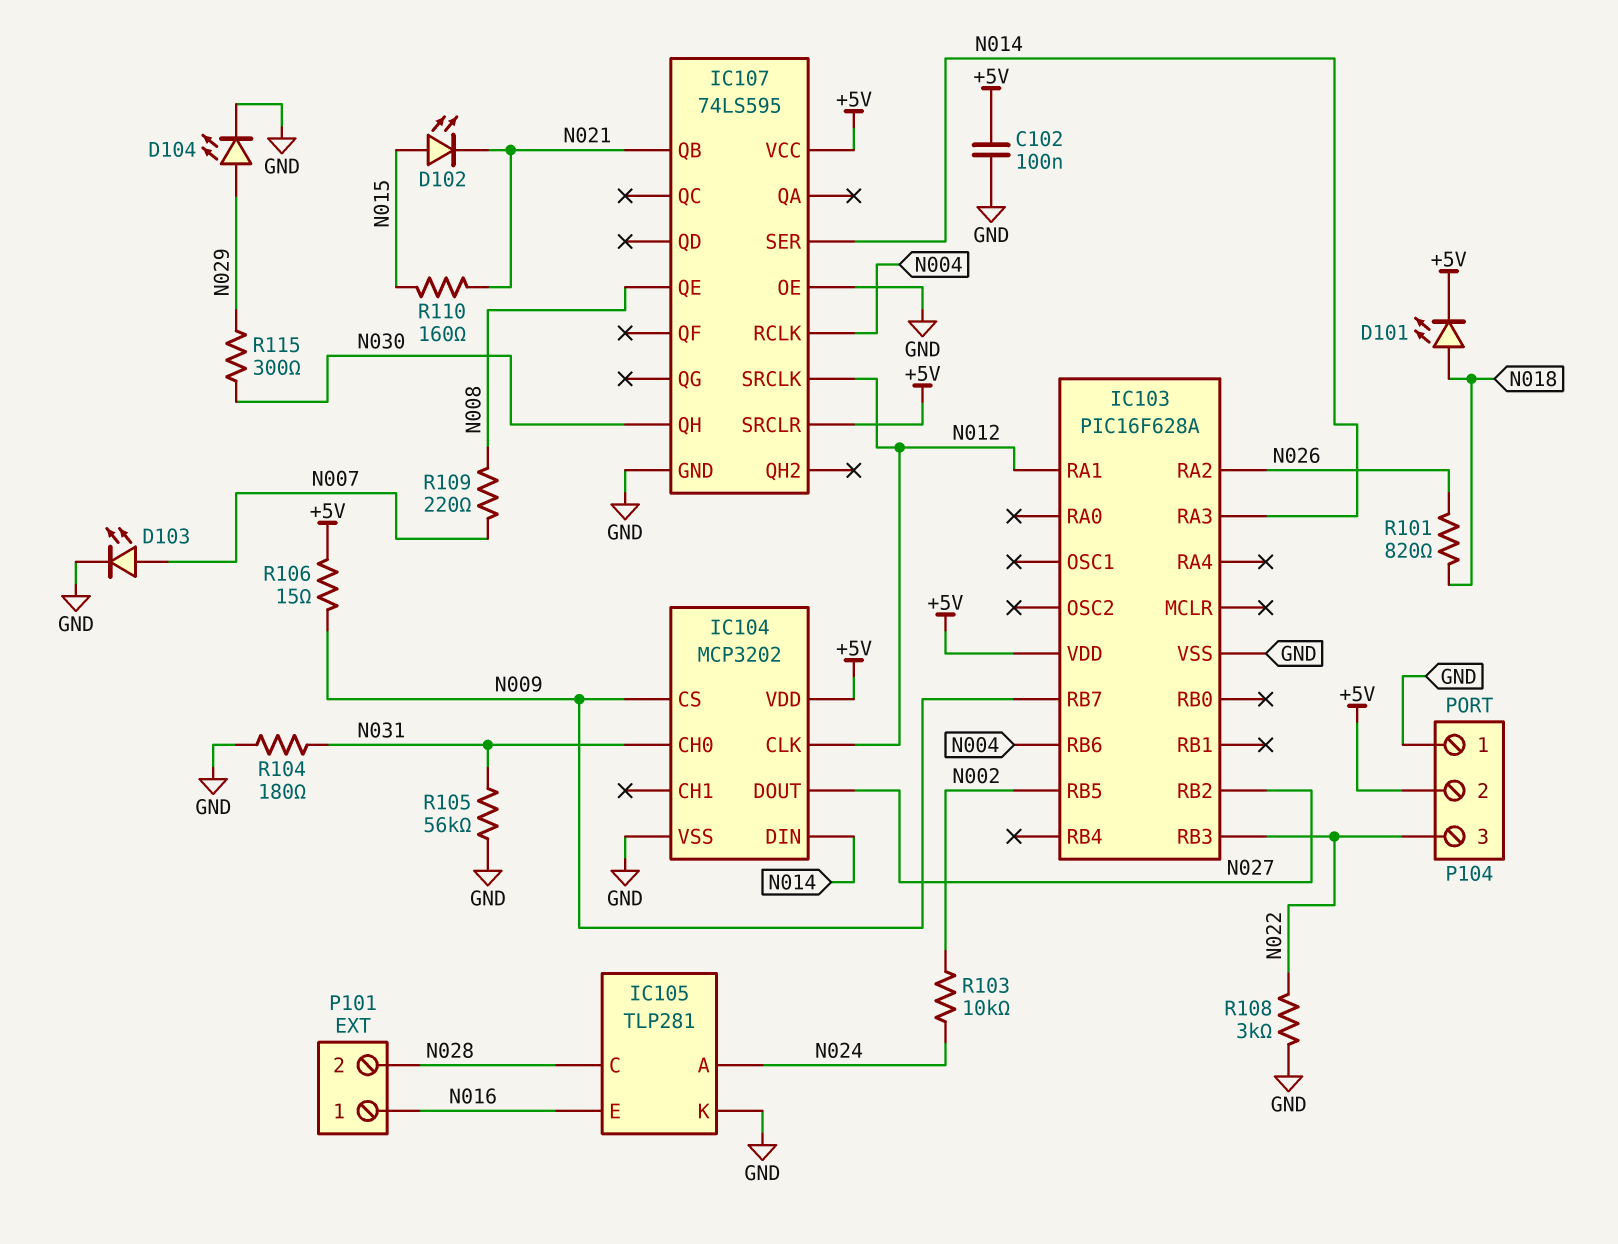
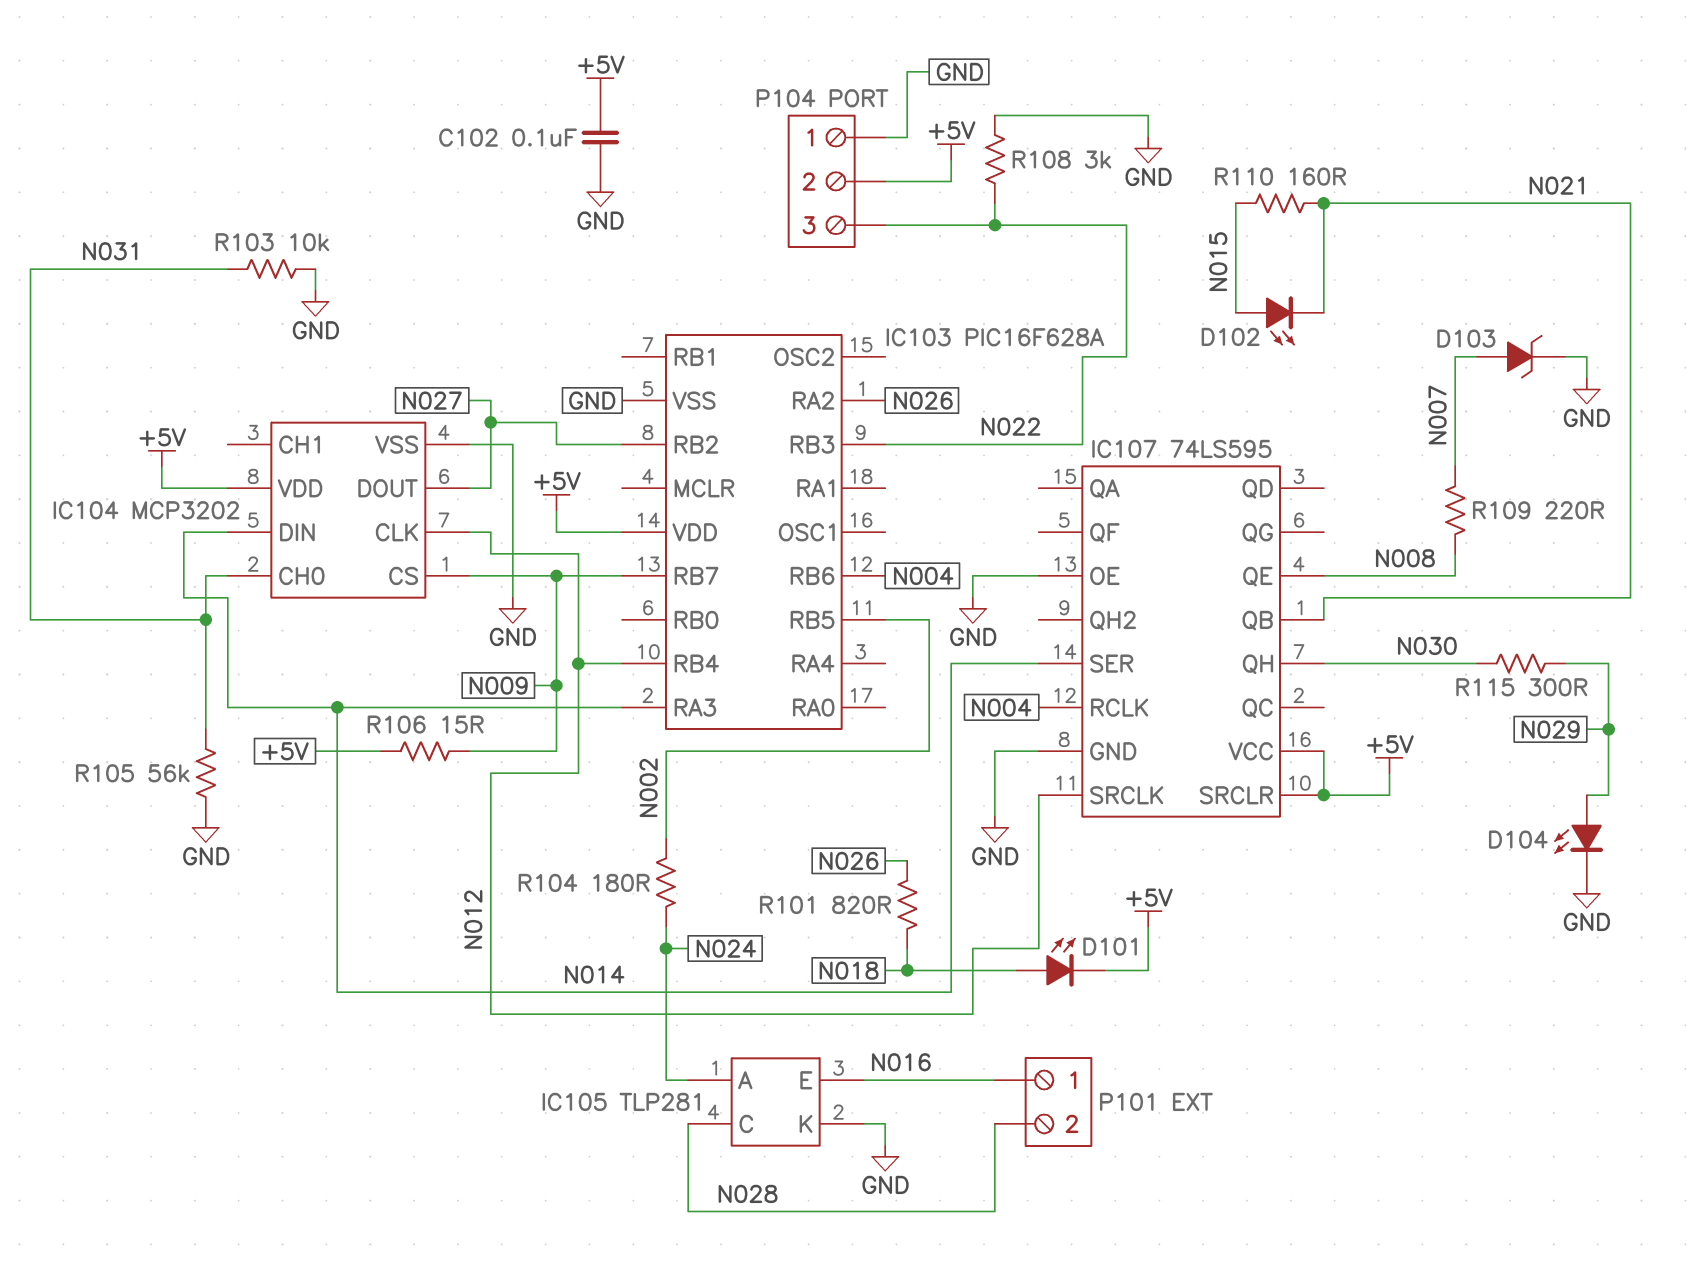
D103: LED (A N007, K GND) -> zener (A N007, K GND)
IC103 pin RA1: N012 -> none
IC103 pin RB4: none -> N012
R103: 10k (N002, N024) -> 10k (GND, N031)
R104: 180 (GND, N031) -> 180 (N002, N024)

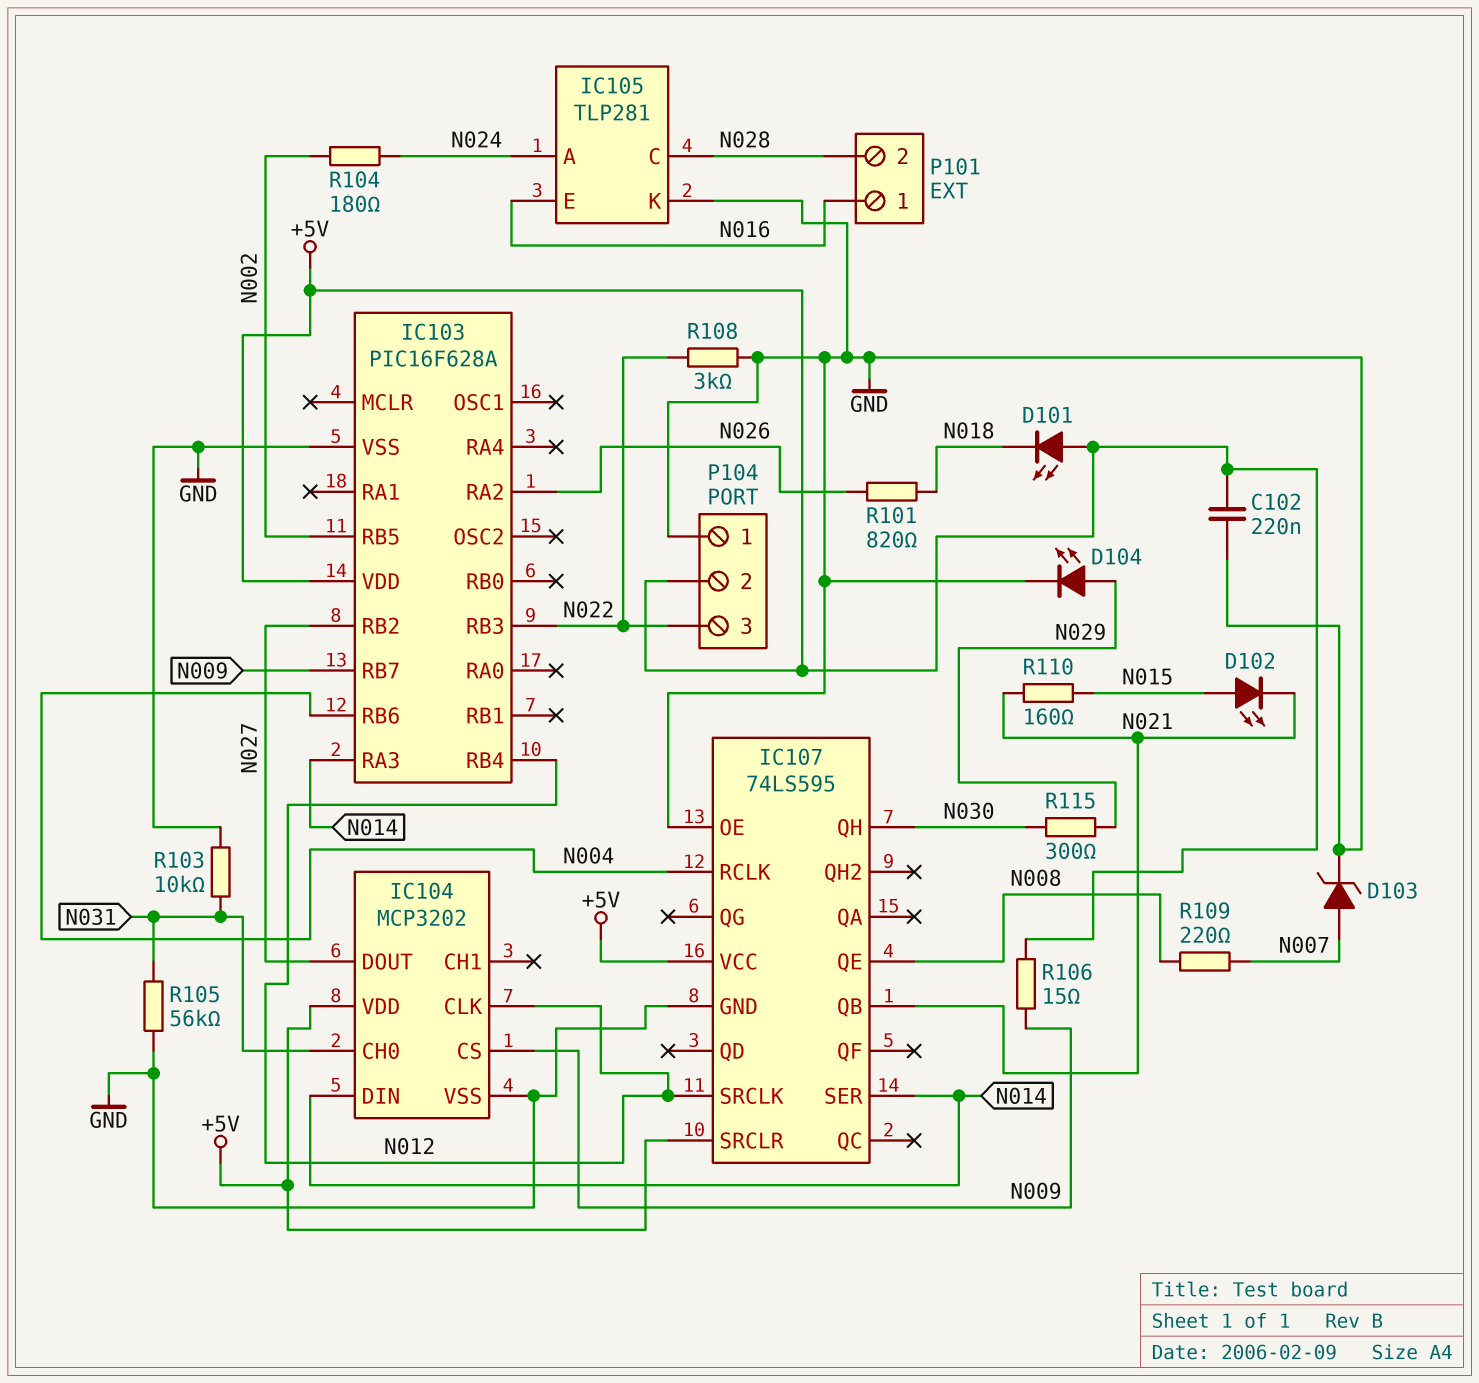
C102: 100nF (+5V, GND) -> 220nF (+5V, GND)
D101: LED (A N018, K +5V) -> LED (A +5V, K N018)

